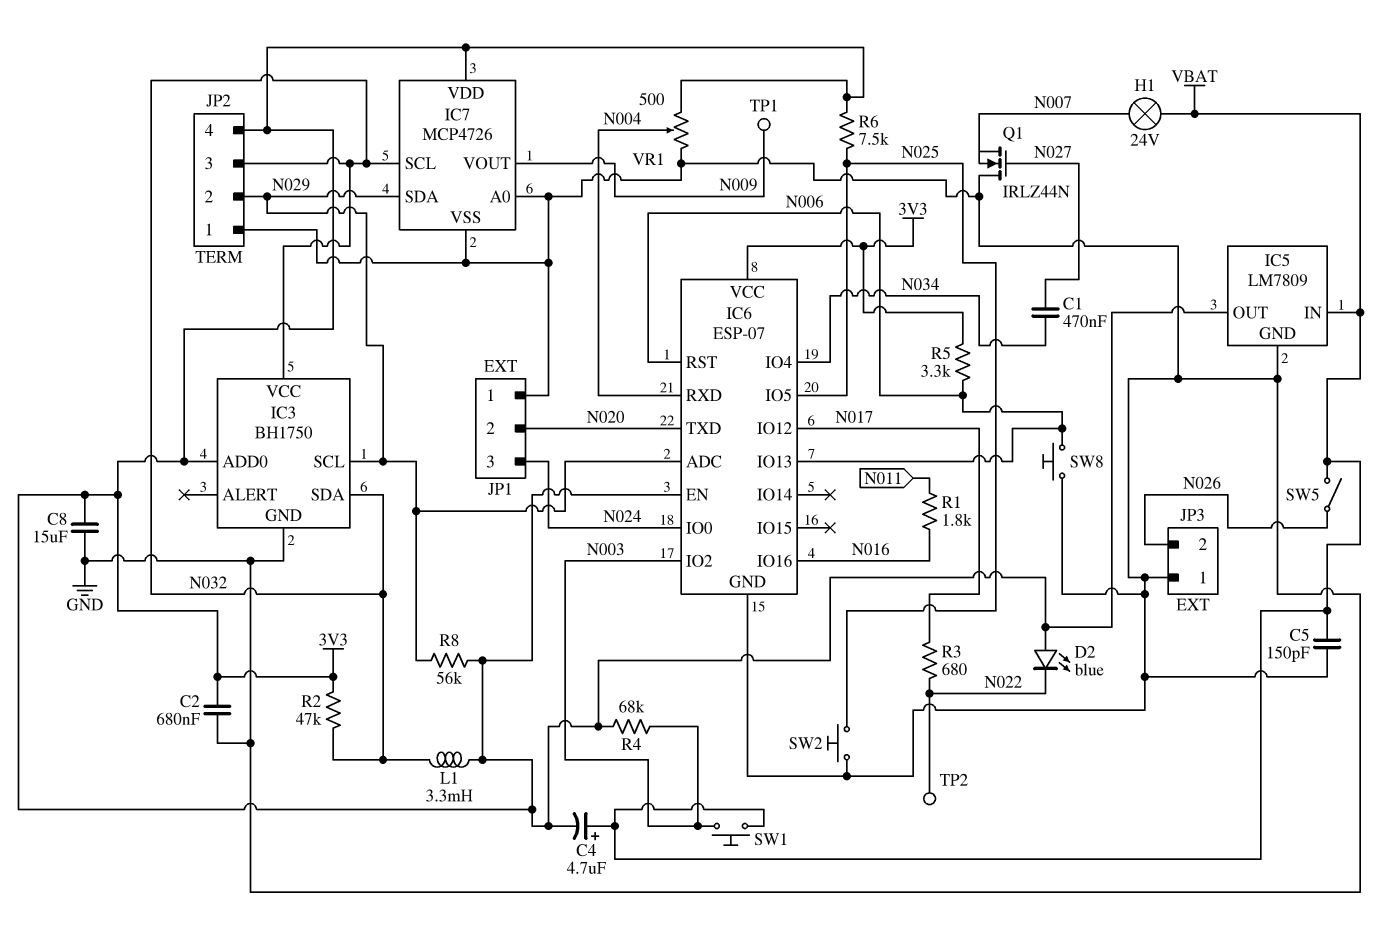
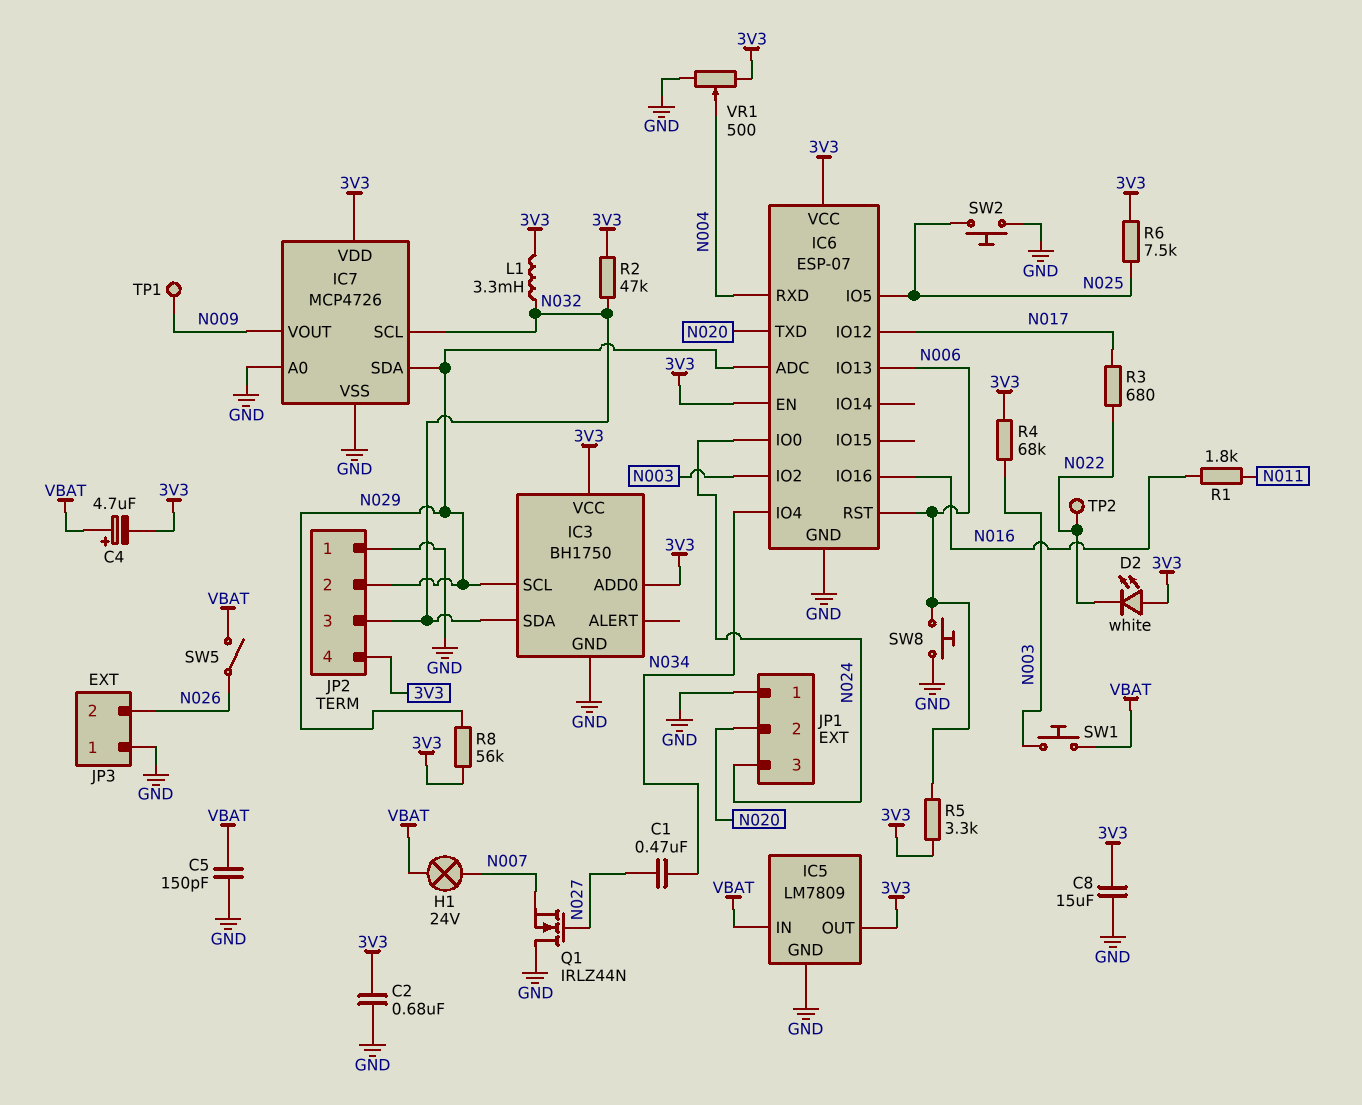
D2: LED blue (A 3V3, K N022) -> LED white (A 3V3, K N022)
IC3 pin VCC: N032 -> 3V3

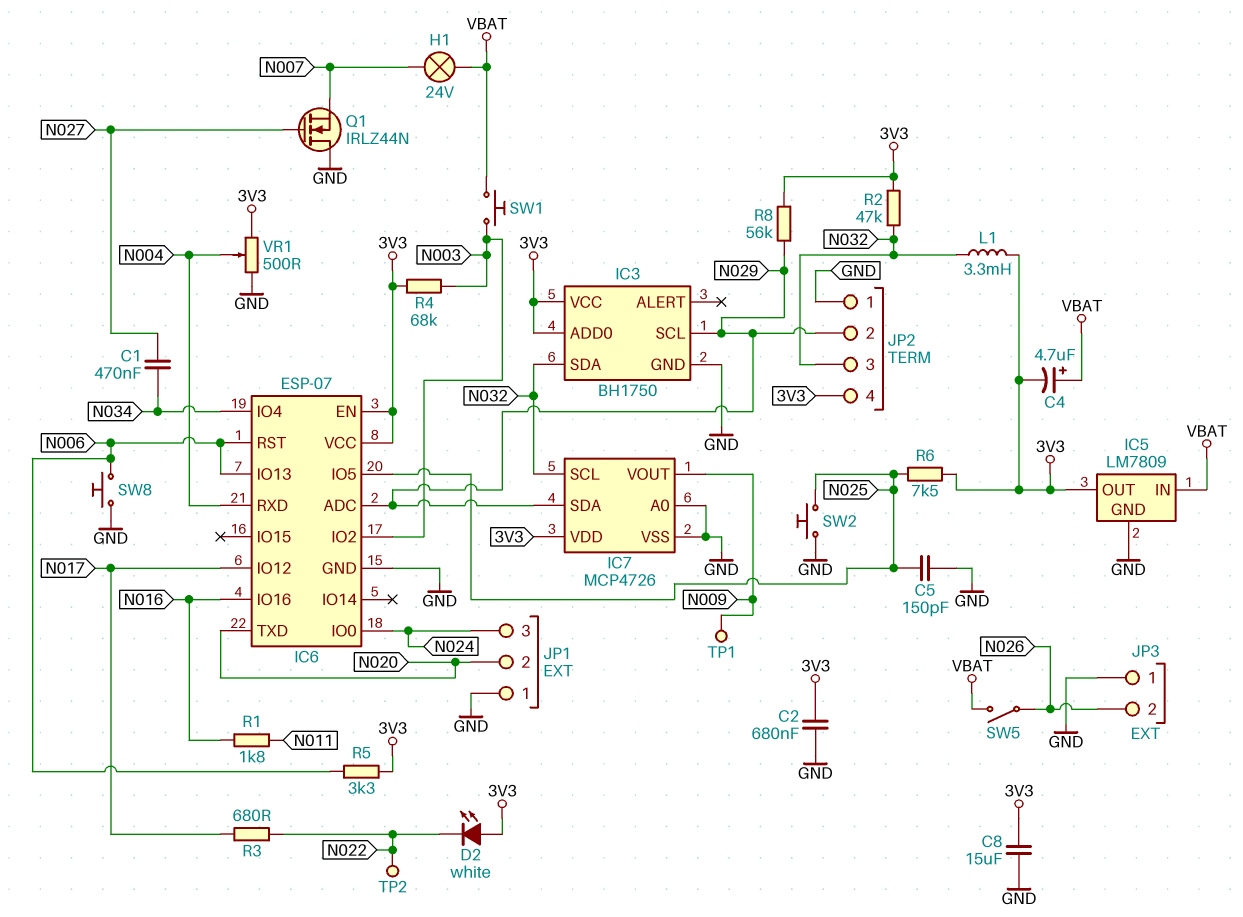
C5: 150pF (GND, VBAT) -> 150pF (GND, N025)

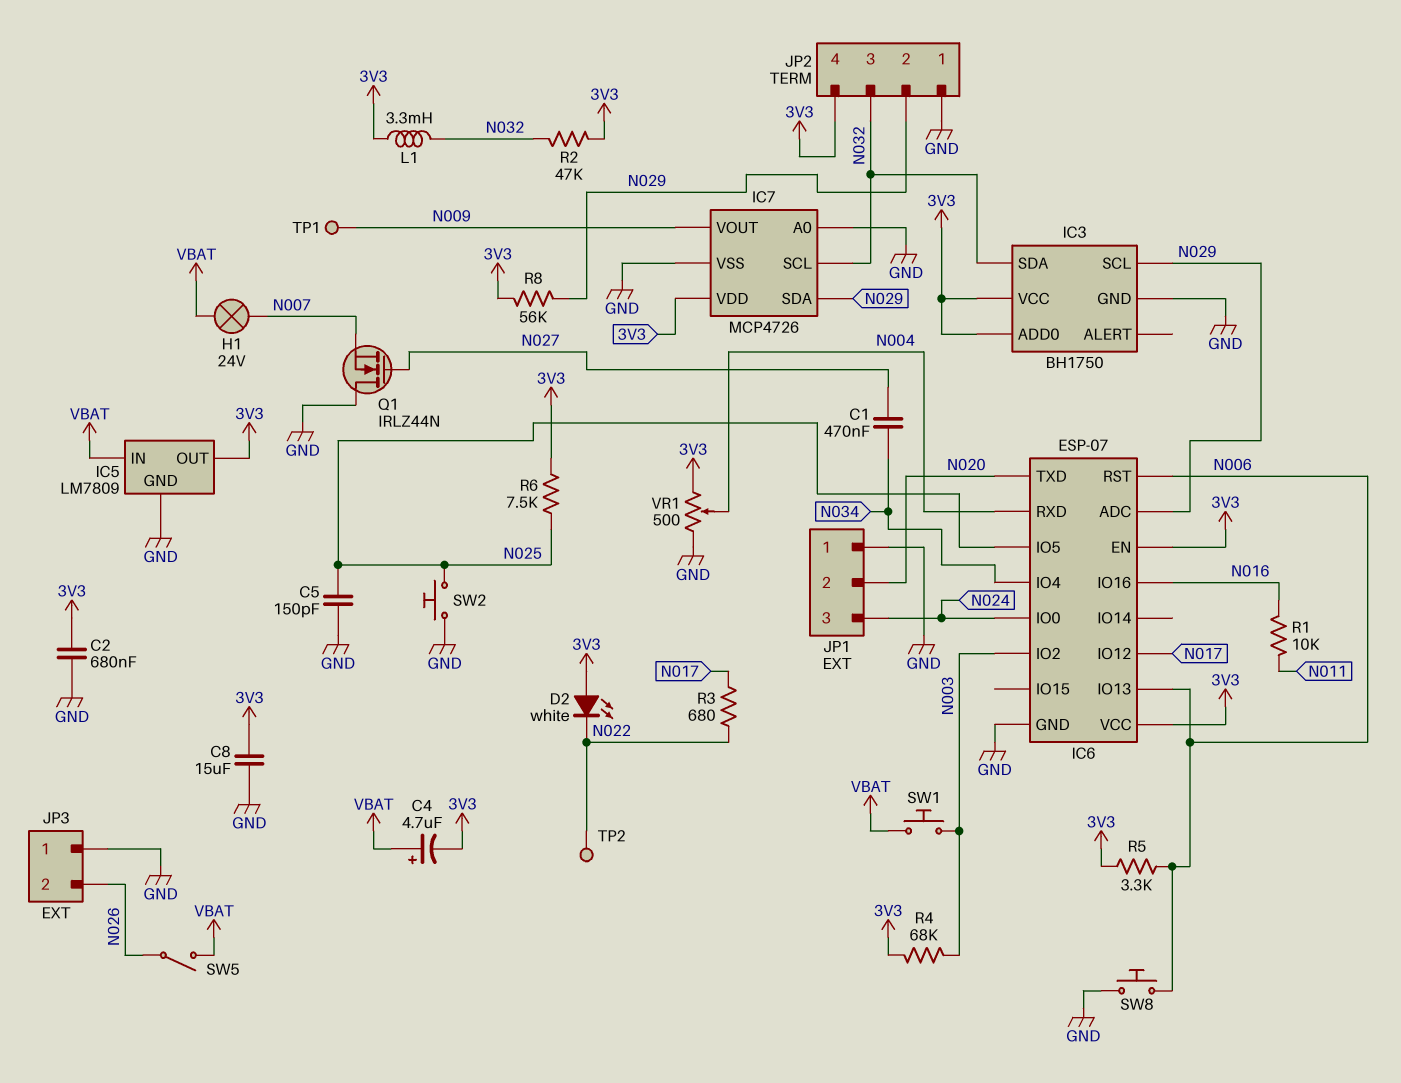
R1: 1.8k (N011, N016) -> 10k (N011, N016)

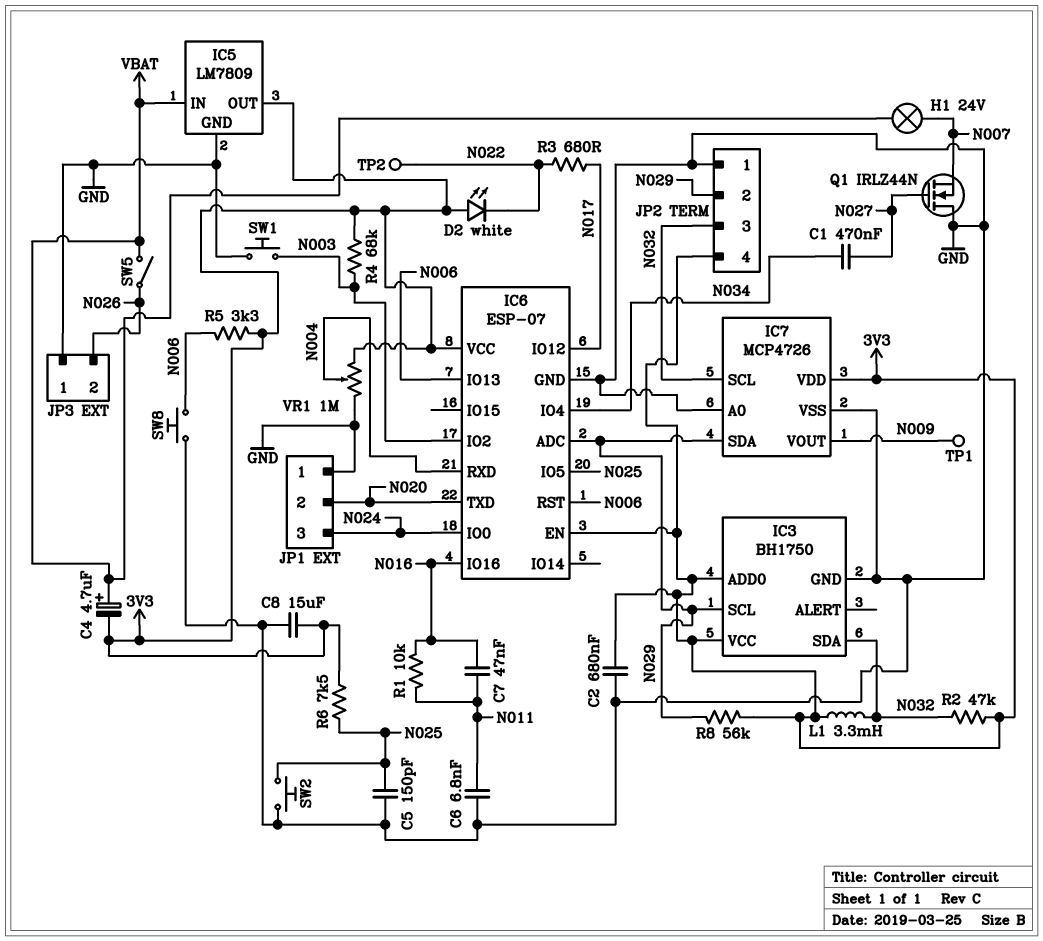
C6: none -> 6.8nF (GND, N011)
C7: none -> 47nF (N011, N016)
SW1: button (N003, VBAT) -> button (GND, N003)
VR1: 500 (3V3, GND, wiper N004) -> 1M (3V3, GND, wiper N004)

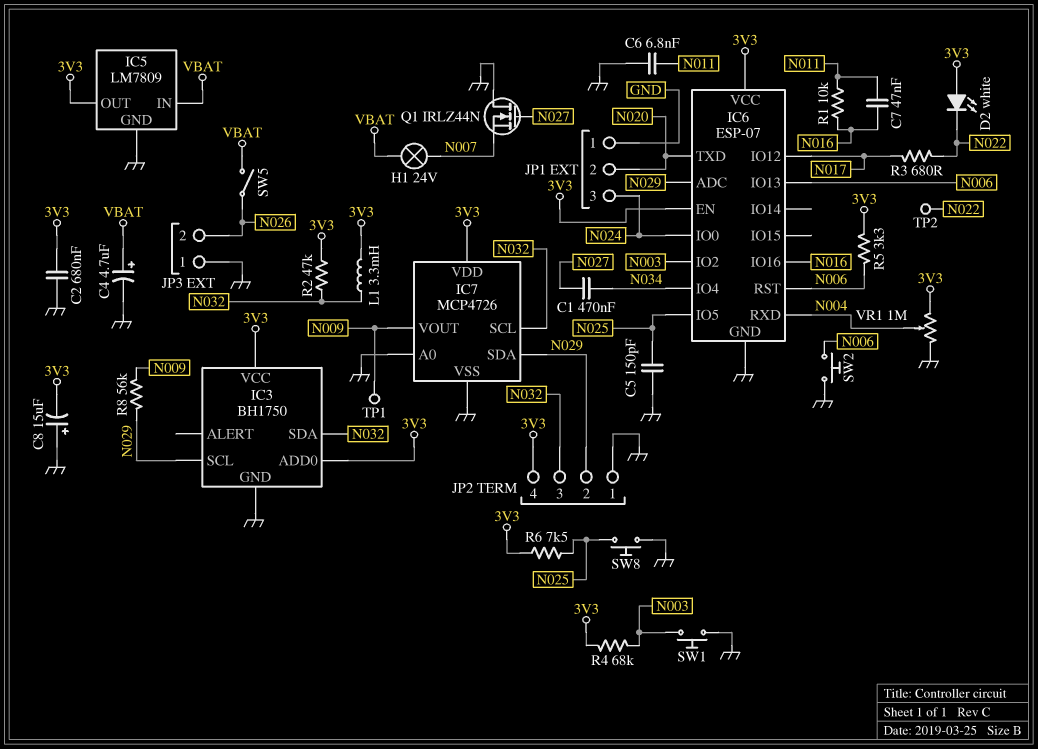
C4: 4.7uF (plus VBAT, minus 3V3) -> 4.7uF (plus VBAT, minus GND)
C8: 15uF (3V3, GND) -> 15uF (plus GND, minus 3V3)
R8: 56k (3V3, N029) -> 56k (N009, N029)
SW2: button (GND, N025) -> button (GND, N006)
SW8: button (GND, N006) -> button (GND, N025)

